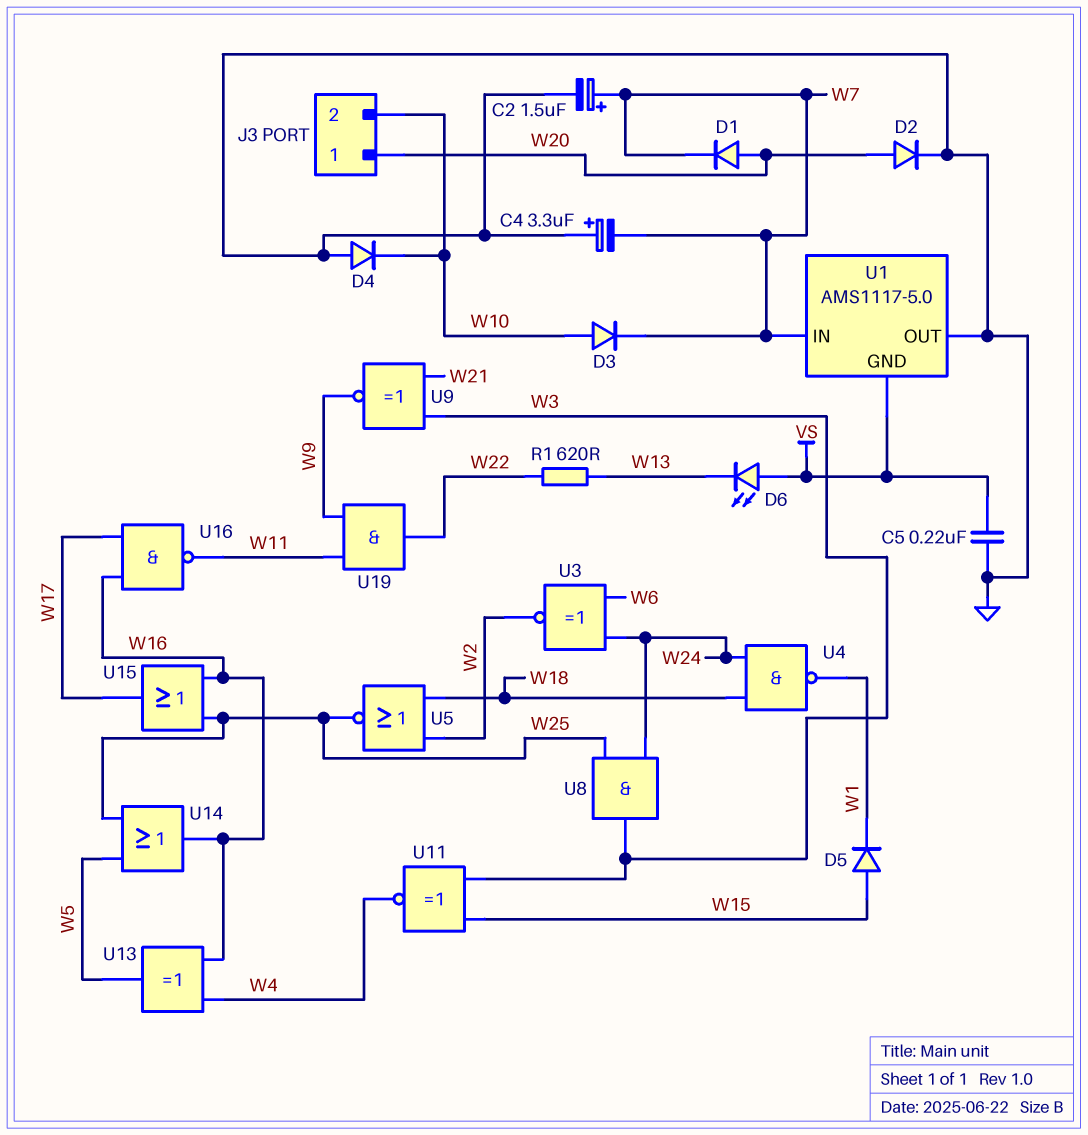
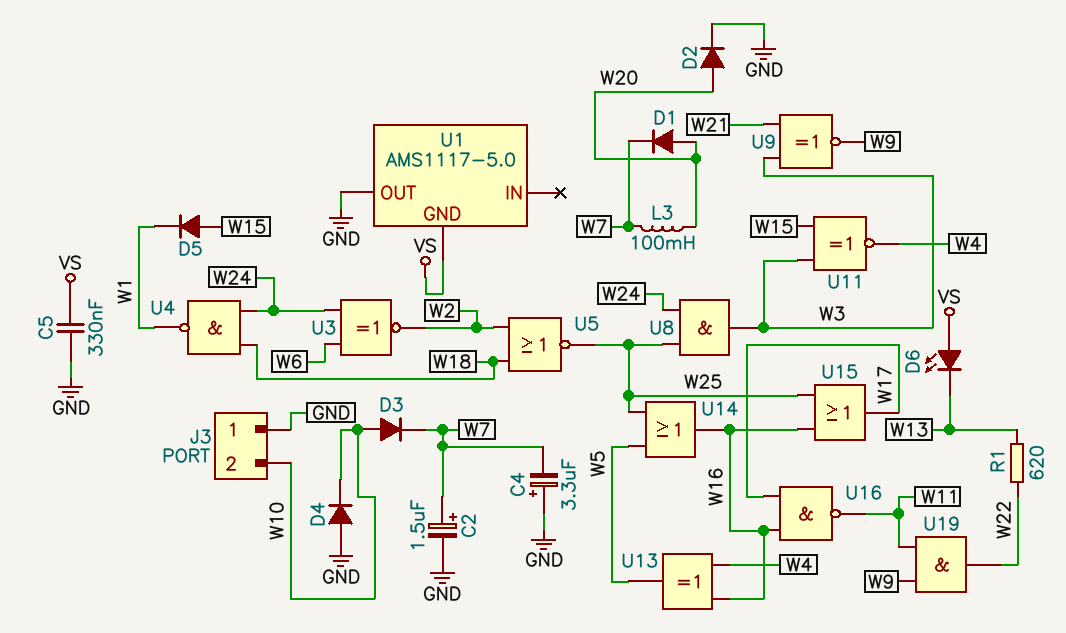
C5: 220nF (GND, VS) -> 330nF (GND, VS)
J3 pin 1: W20 -> GND
L3: none -> 100mH (W7, W20)
U1 pin IN: W7 -> none

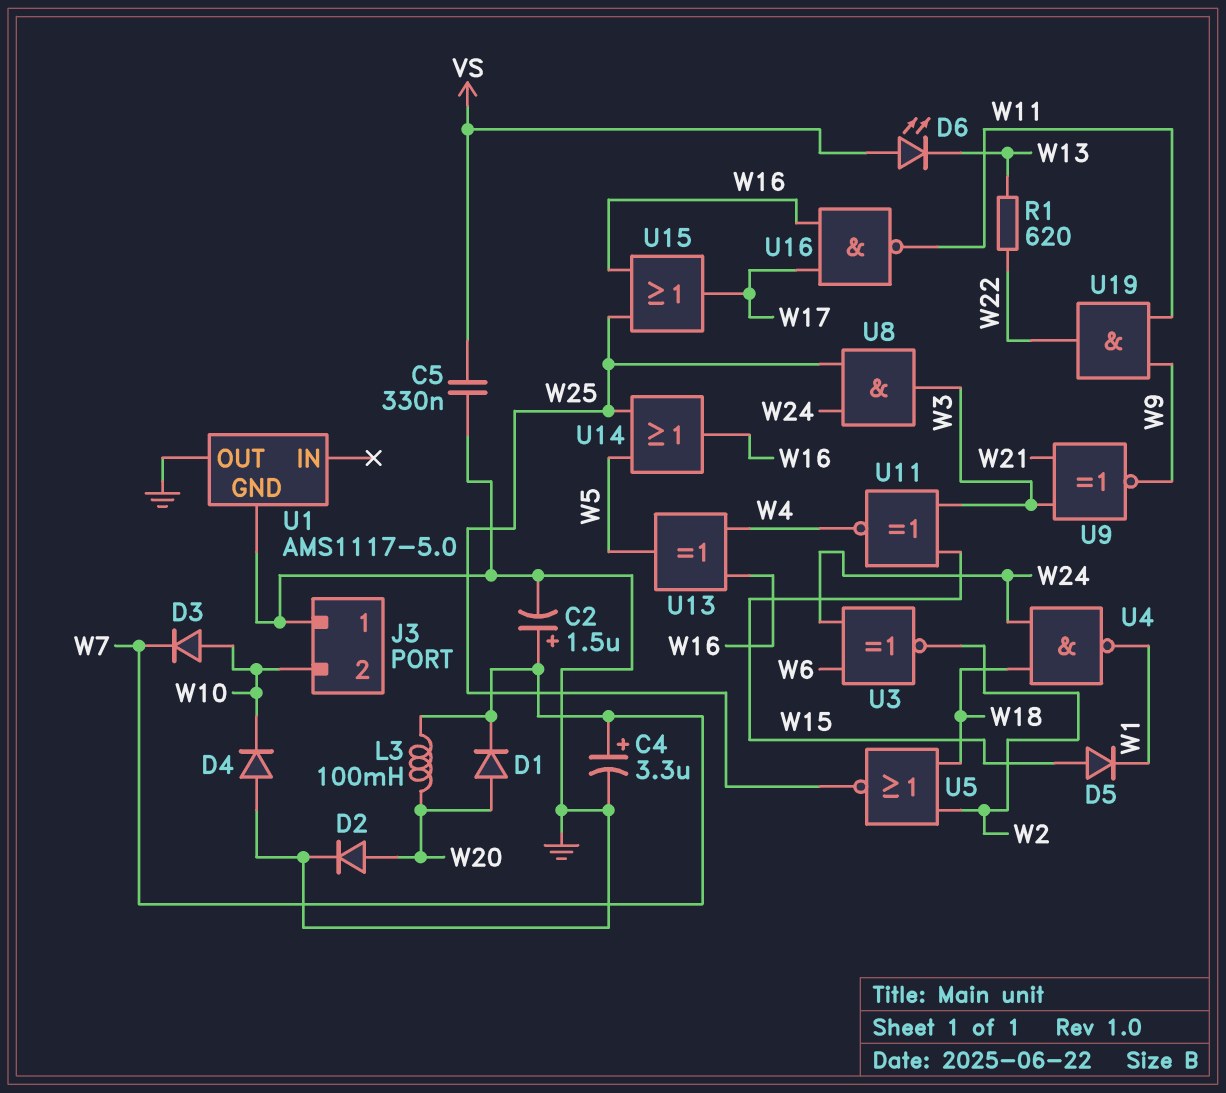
C4: 3.3uF (plus GND, minus W7) -> 3.3uF (plus W7, minus GND)
U1 pin GND: VS -> GND

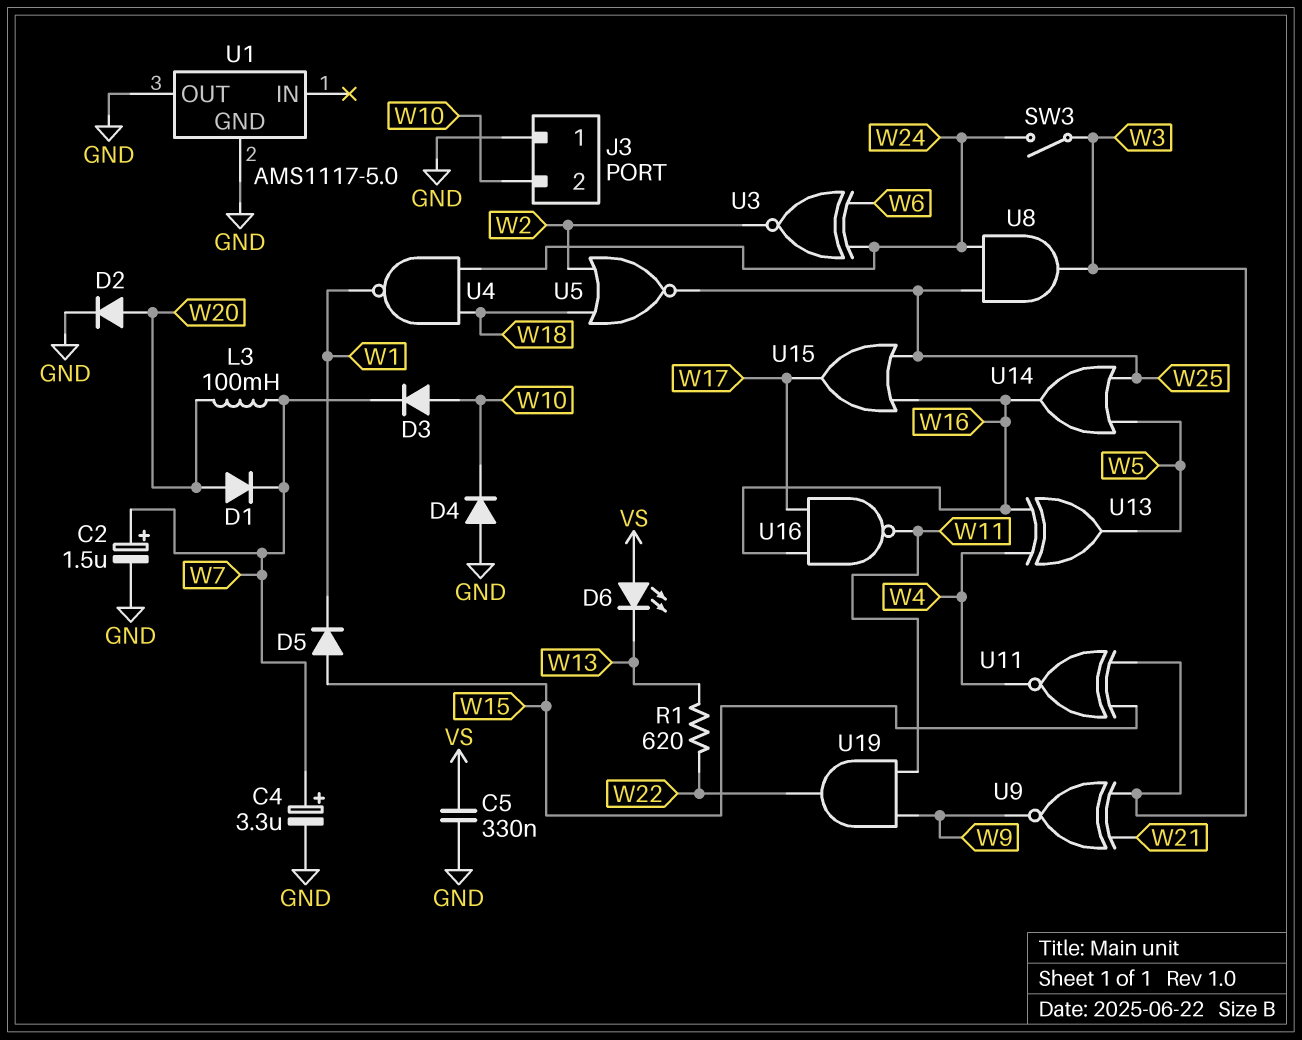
SW3: none -> switch (W3, W24)

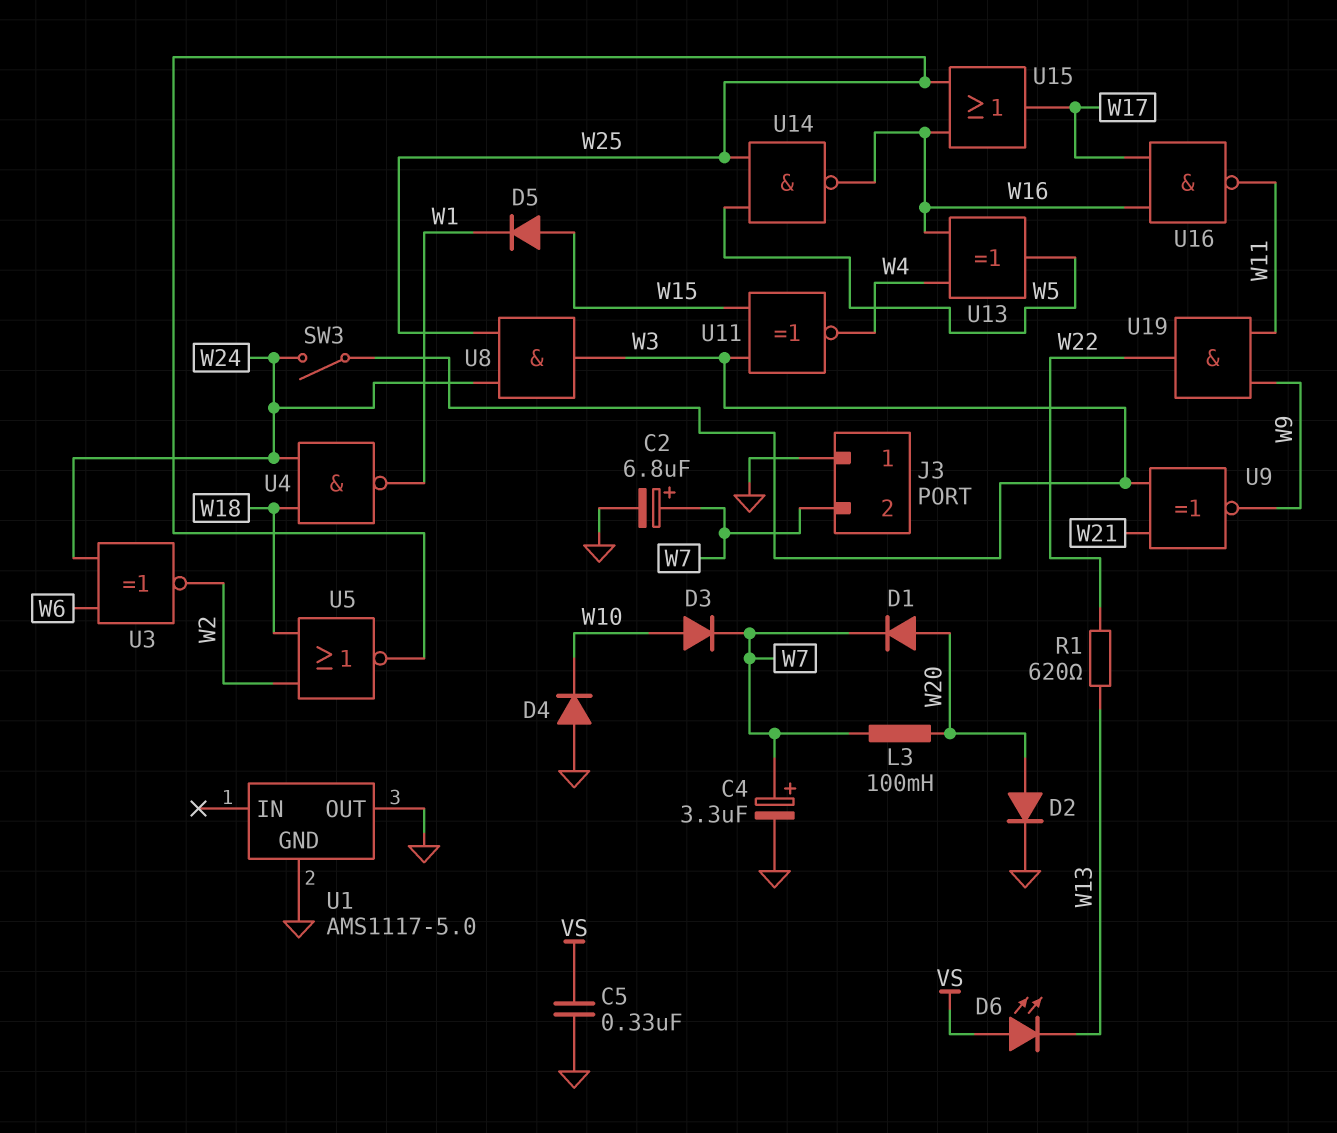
C2: 1.5uF (plus W7, minus GND) -> 6.8uF (plus W7, minus GND)
J3 pin 2: W10 -> W7
U14: OR (in W5, in W25, out W16) -> NAND (in W5, in W25, out W16)

